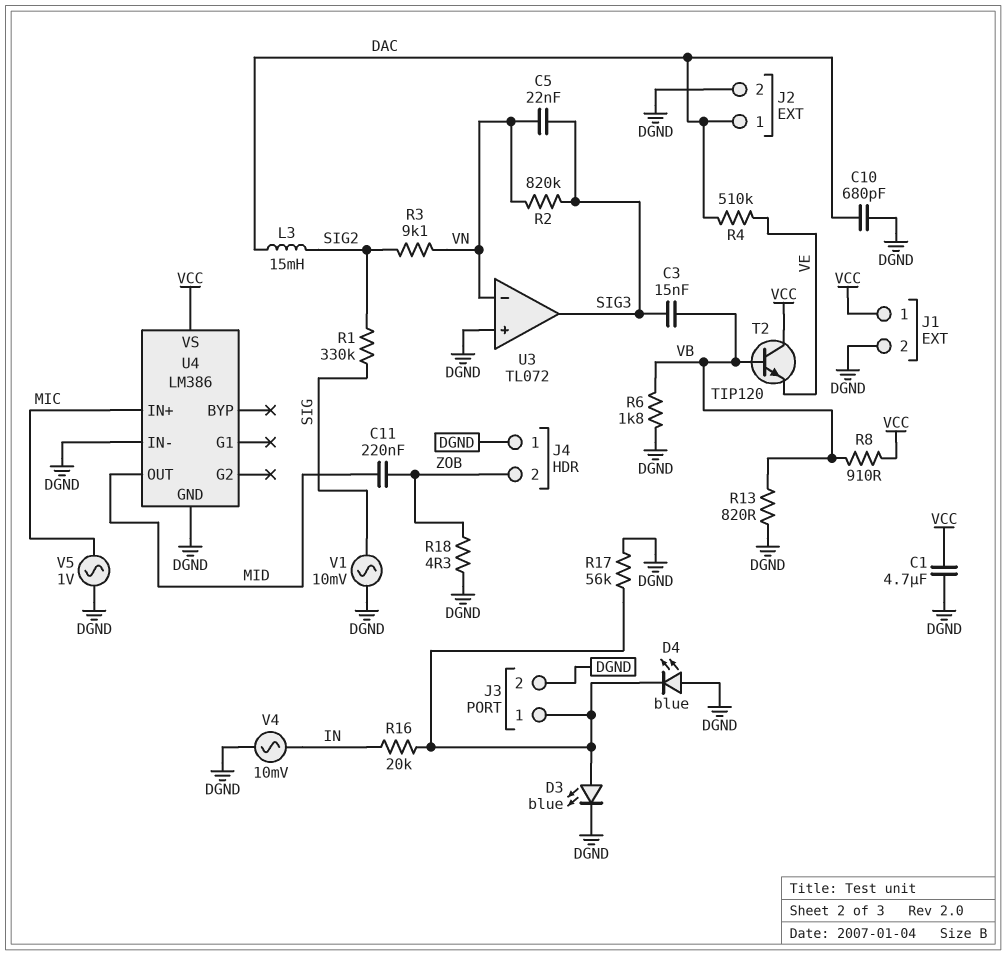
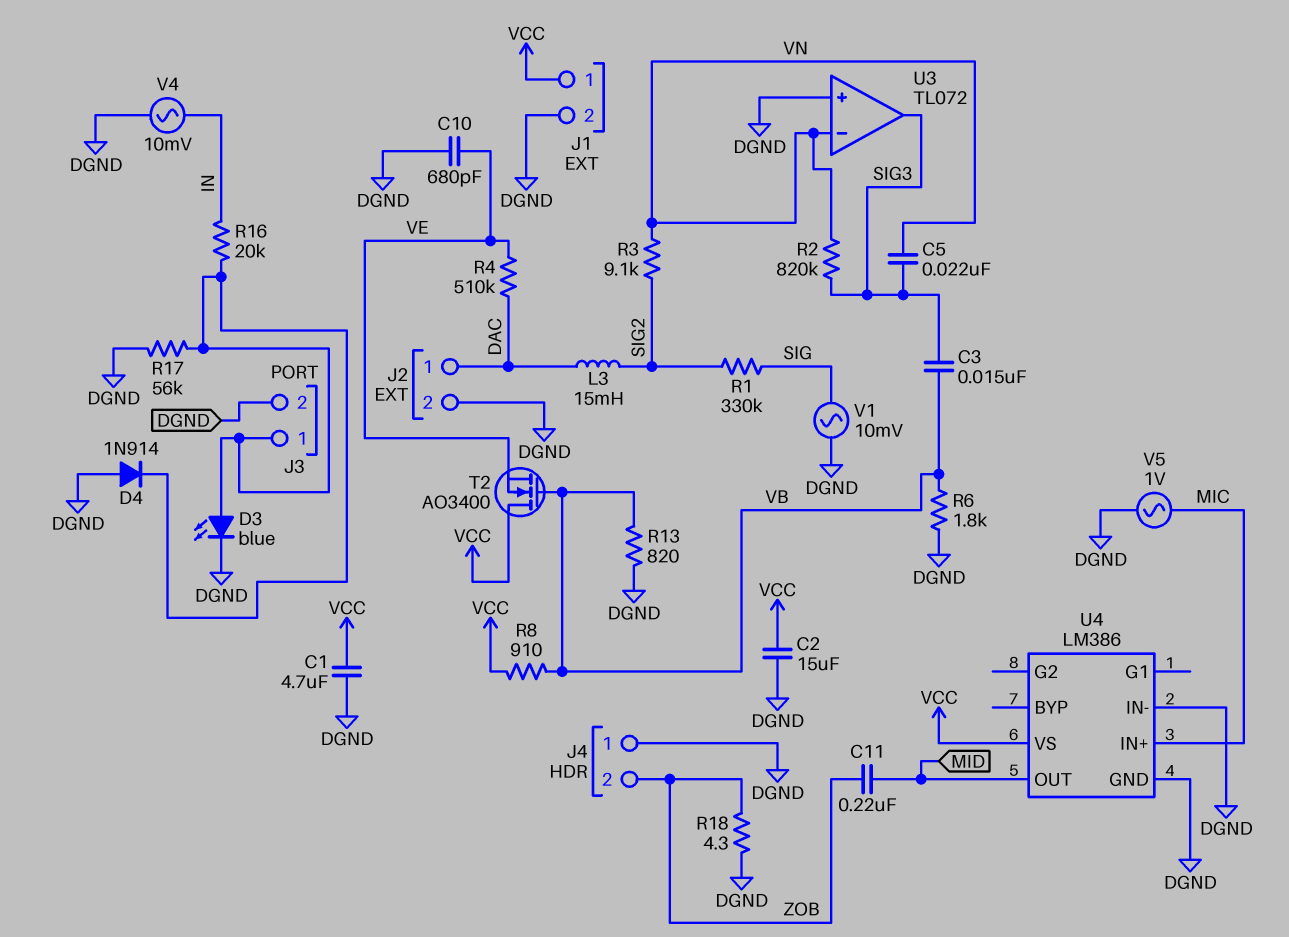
C2: none -> 15uF (DGND, VCC)
C10: 680pF (DAC, DGND) -> 680pF (DGND, VE)
D4: LED blue (A DGND, K J3/1) -> diode 1N914 (A DGND, K J3/1)
T2: NPN TIP120 (B VB, C VCC, E VE) -> NMOS AO3400 (G VB, D VCC, S VE)

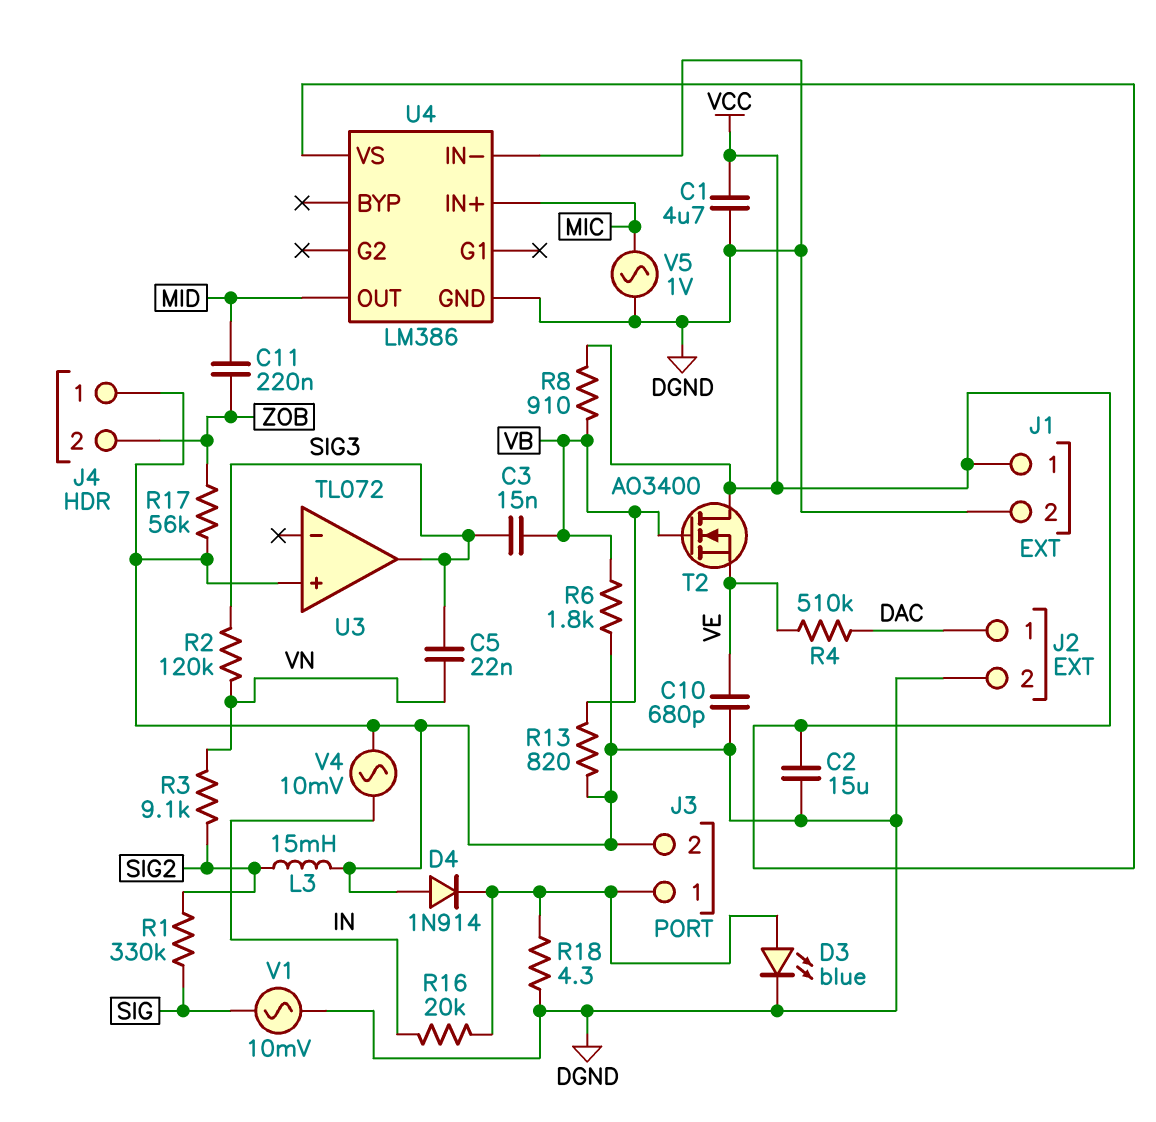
L3: 15mH (DAC, SIG2) -> 15mH (DGND, SIG2)
R2: 820k (SIG3, VN) -> 120k (SIG3, VN)
R17: 56k (DGND, J3/1) -> 56k (DGND, ZOB)
R18: 4.3 (DGND, ZOB) -> 4.3 (DGND, J3/1)
U3 pin in-: VN -> none

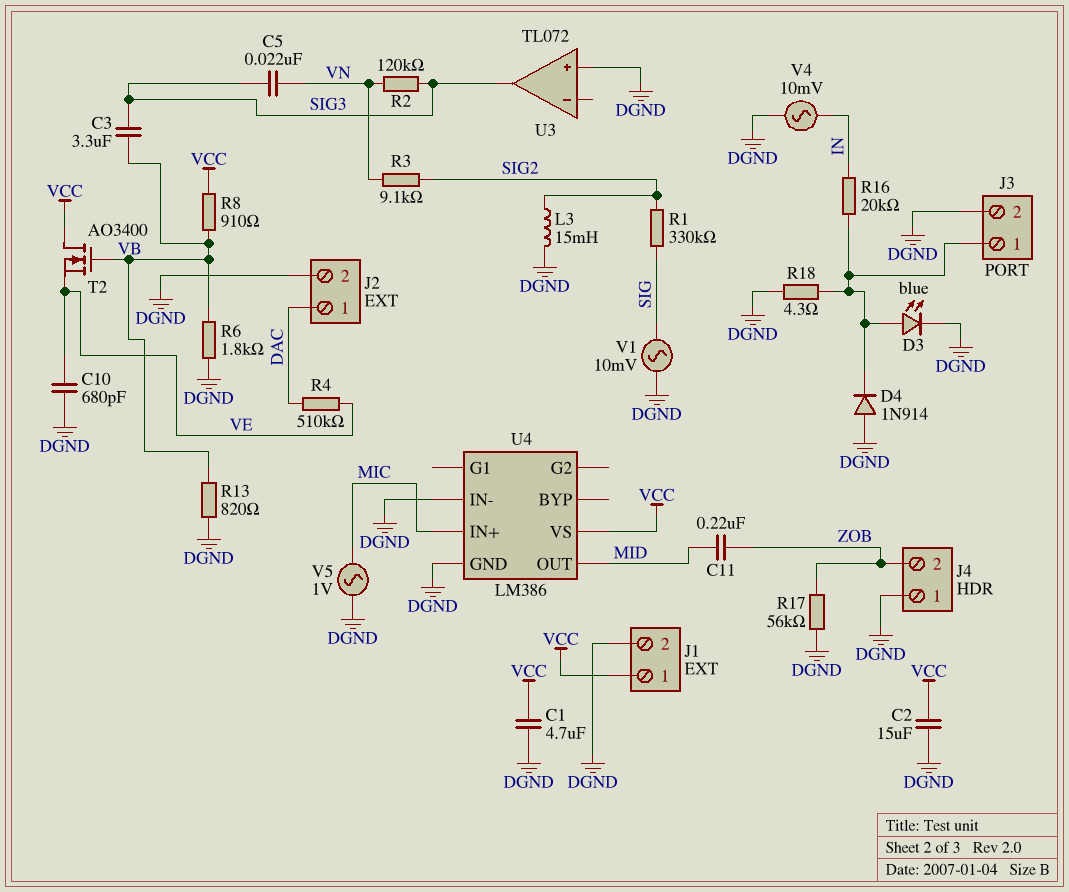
C3: 15nF (SIG3, VB) -> 3.3uF (SIG3, VB)

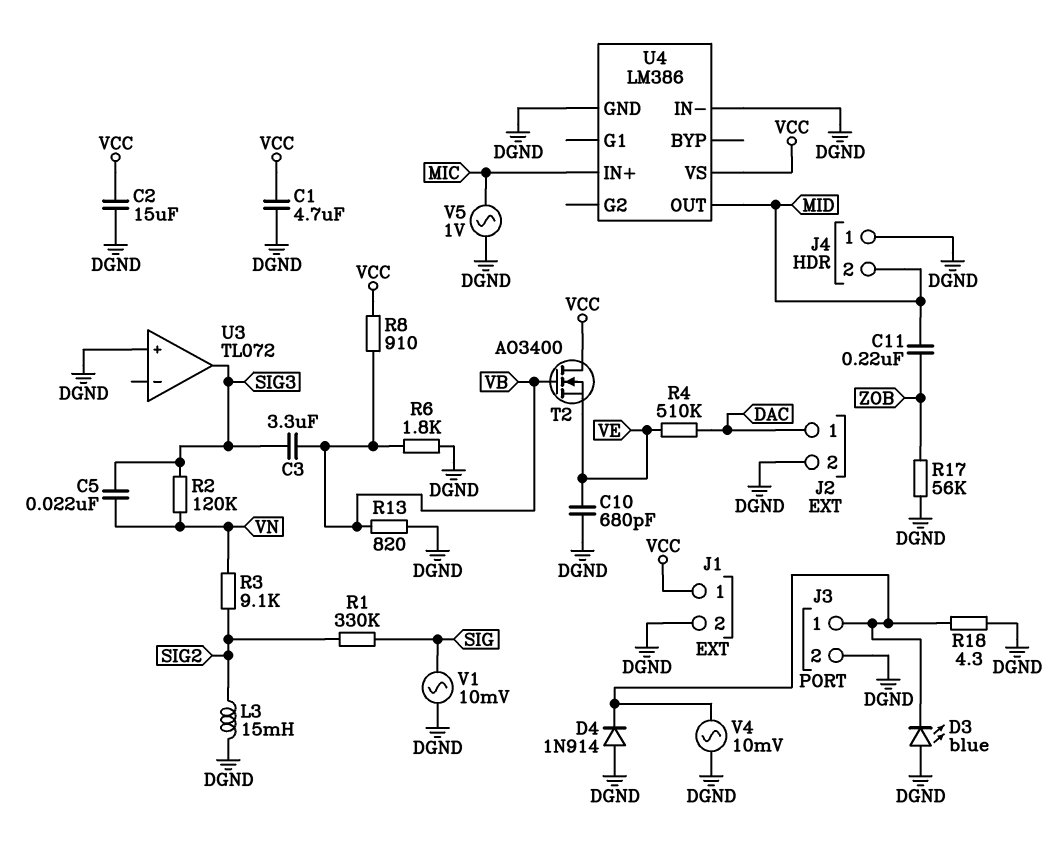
D3: LED blue (A J3/1, K DGND) -> LED blue (A DGND, K J3/1)
J4 pin 2: ZOB -> MID
R16: 20k (IN, J3/1) -> none
V4: AC 10mV (DGND, IN) -> AC 10mV (DGND, J3/1)

